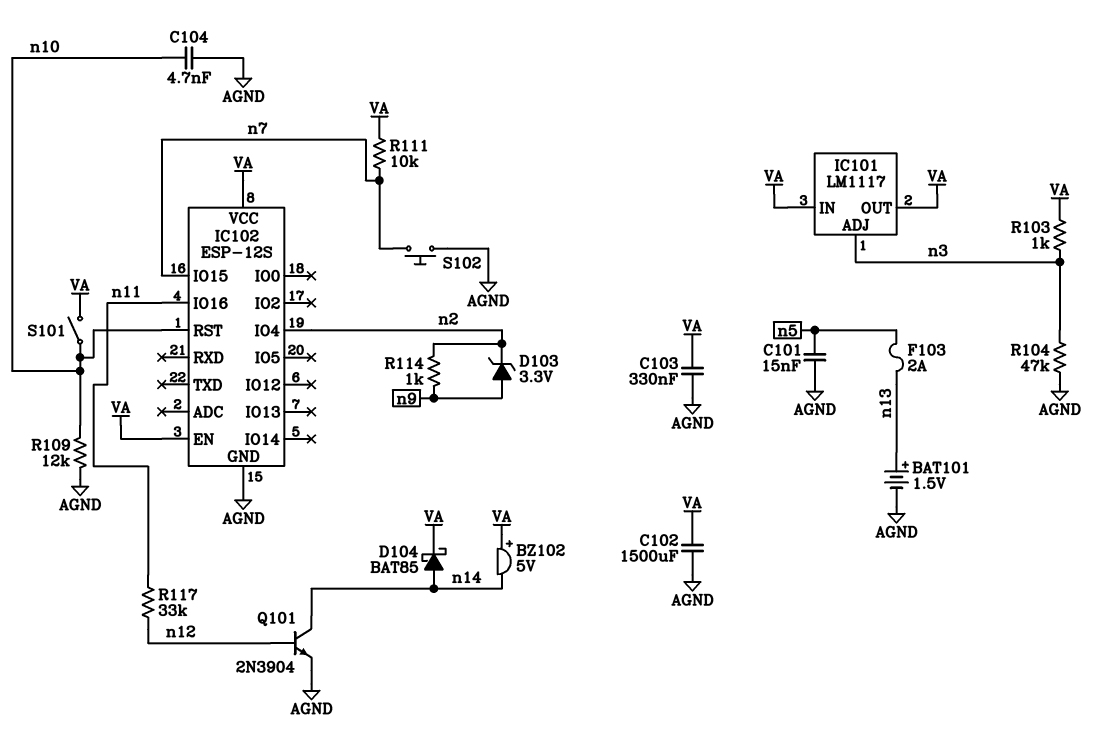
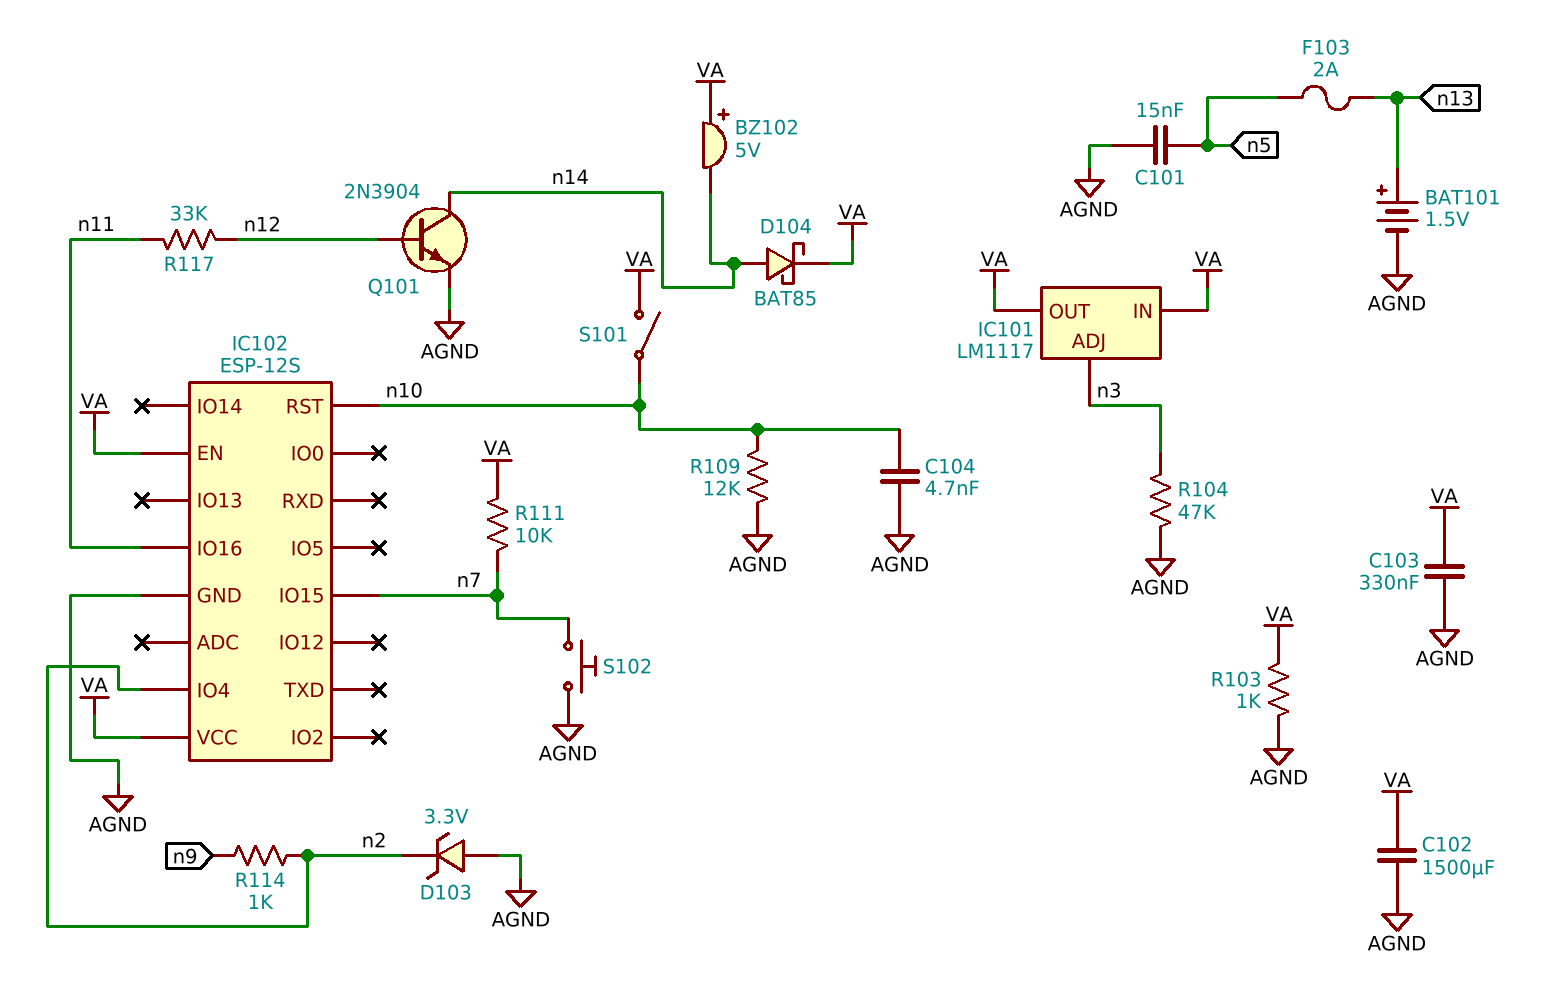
D103: zener 3.3V (A n9, K n2) -> zener 3.3V (A AGND, K n2)
R103: 1k (VA, n3) -> 1k (AGND, VA)

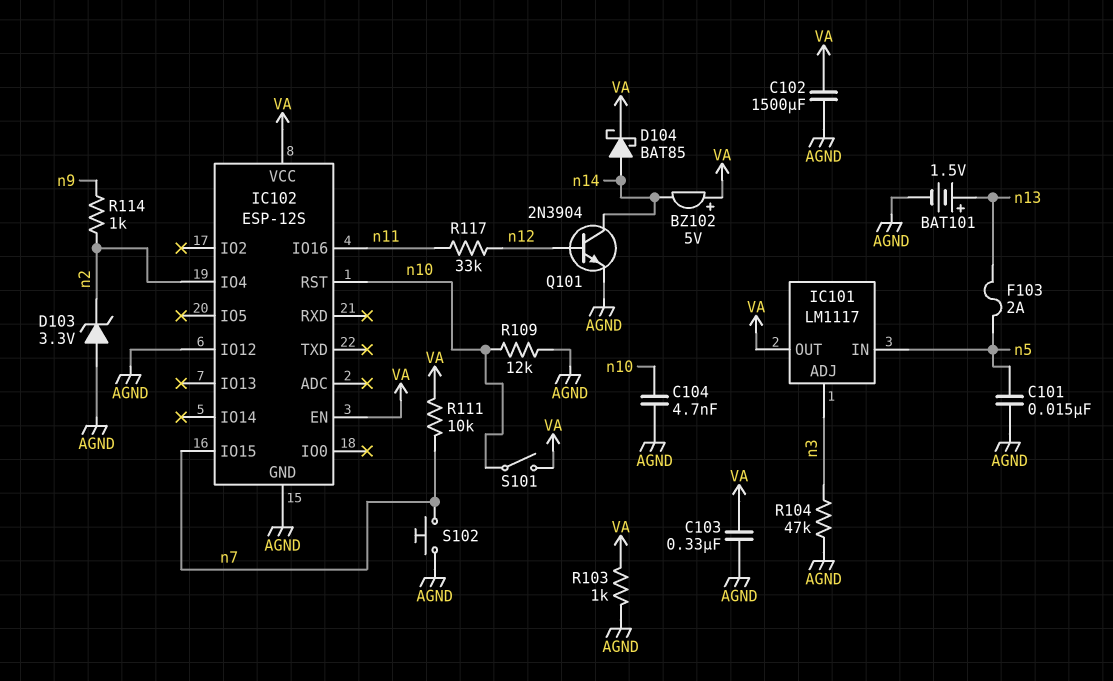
IC101 pin IN: VA -> n5
IC102 pin IO12: none -> AGND

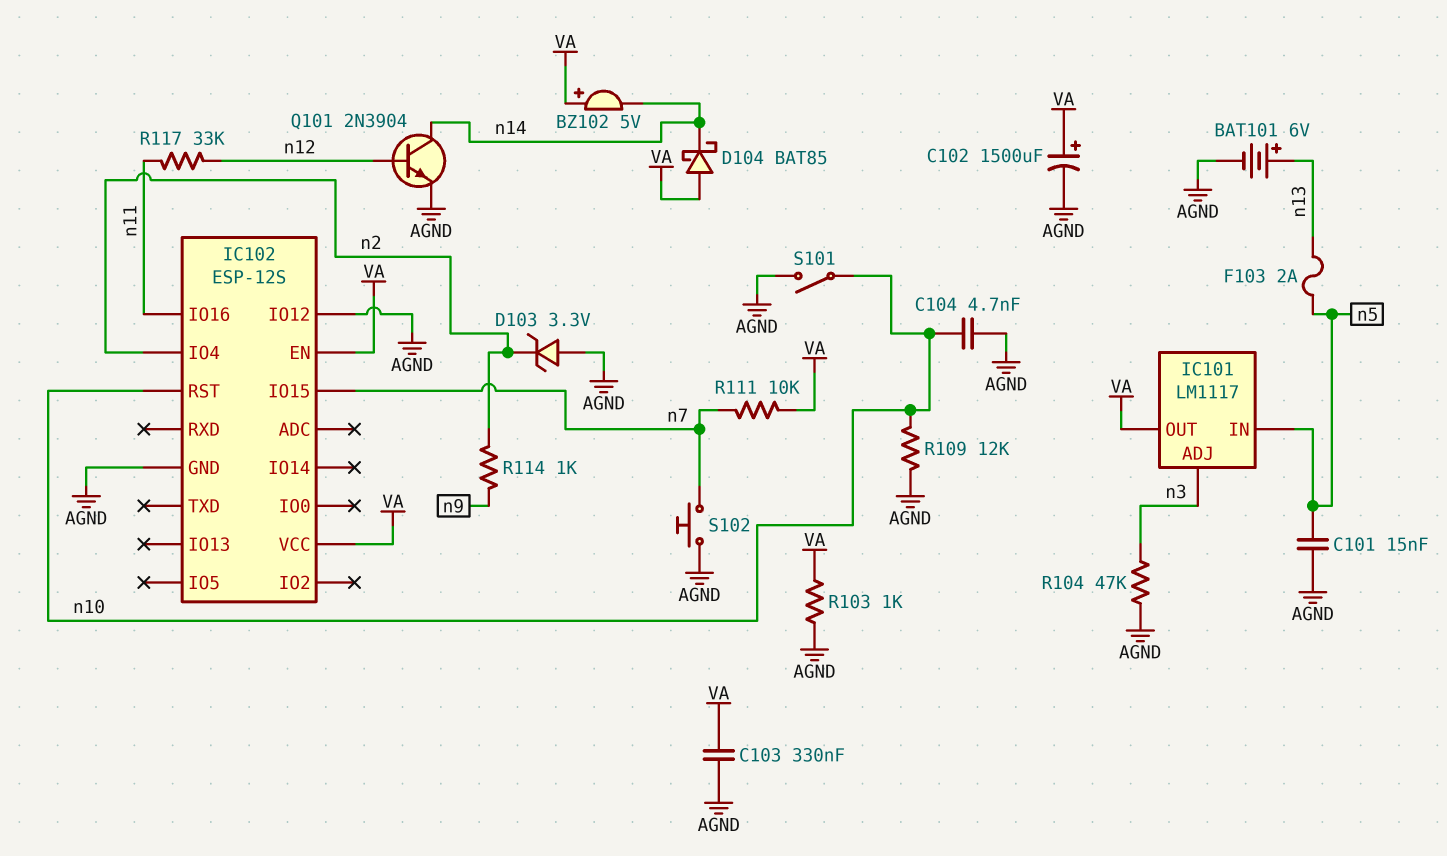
BAT101: 1.5V (plus n13, minus AGND) -> 6V (plus n13, minus AGND)
C102: 1500uF (AGND, VA) -> 1500uF (plus VA, minus AGND)
D104: schottky BAT85 (A n14, K VA) -> schottky BAT85 (A VA, K n14)
S101: switch (VA, n10) -> switch (AGND, n10)

